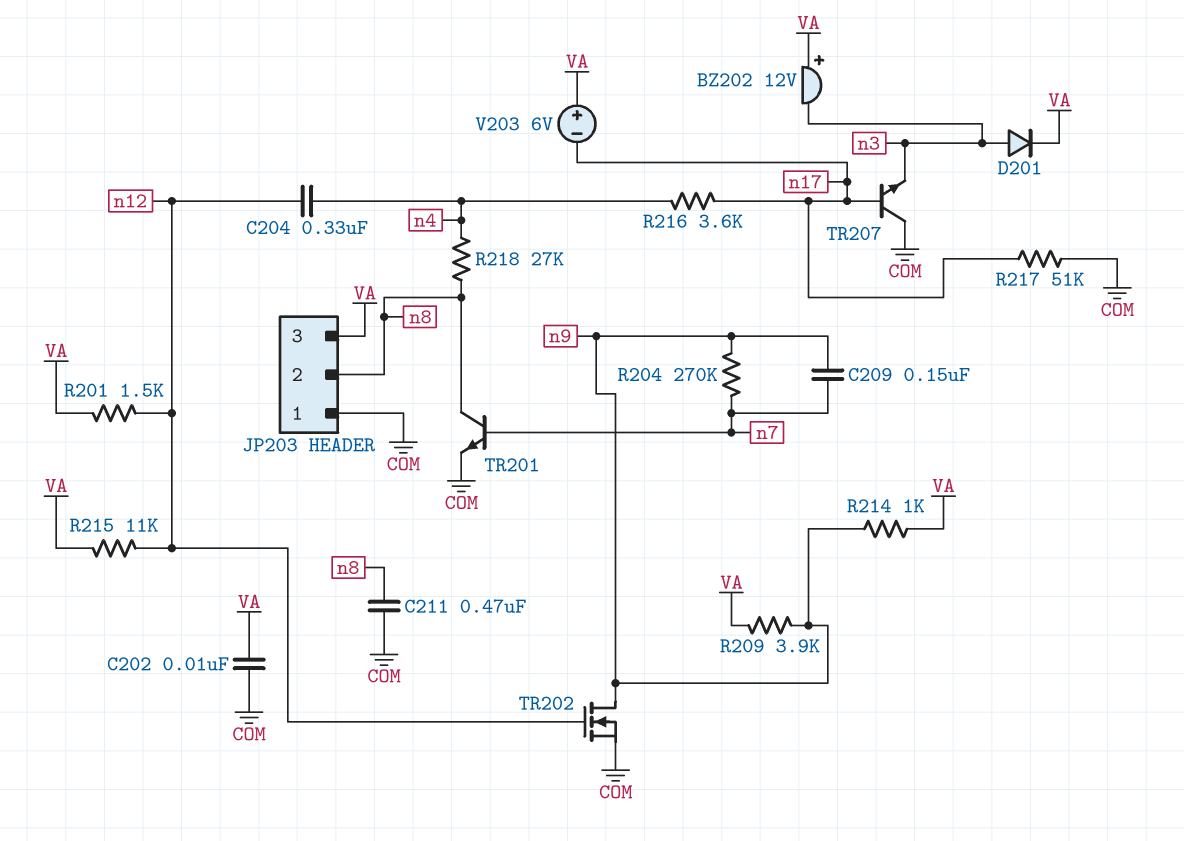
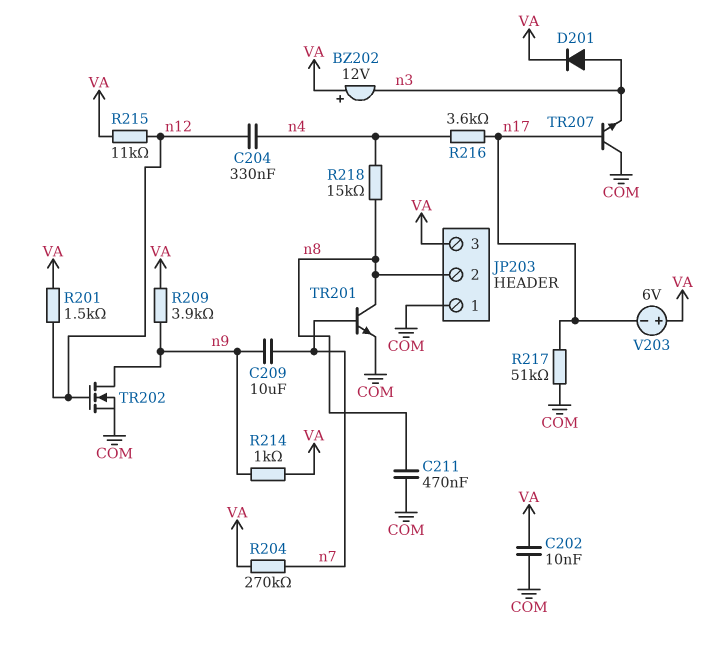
C209: 150nF (n7, n9) -> 10uF (n7, n9)
R204: 270k (n7, n9) -> 270k (VA, n7)
R218: 27k (n4, n8) -> 15k (n4, n8)

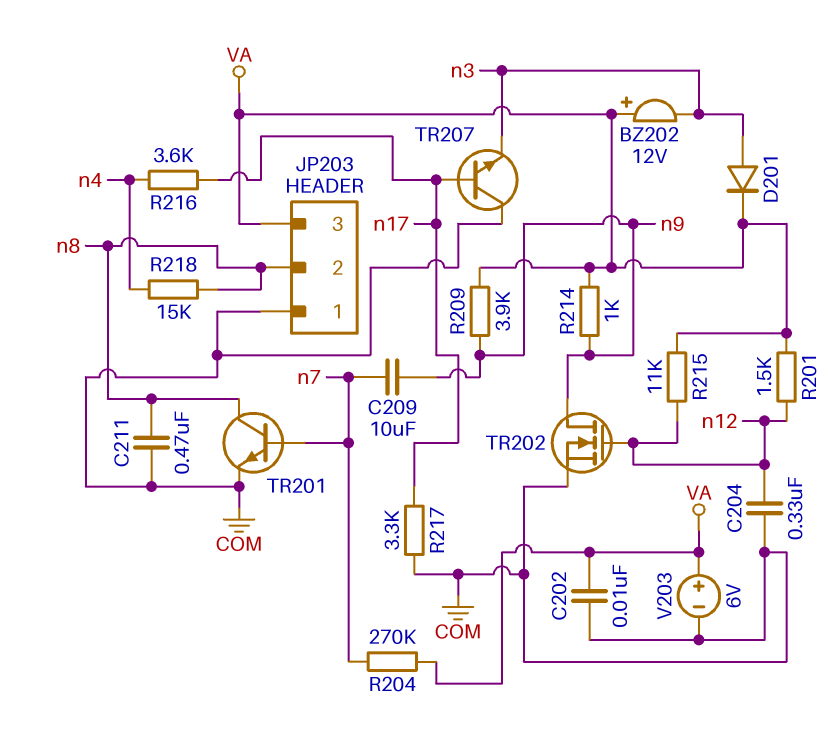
C204: 330nF (n4, n12) -> 330nF (COM, n12)
R217: 51k (COM, n17) -> 3.3k (COM, n17)
V203: 6V (plus VA, minus n17) -> 6V (plus VA, minus COM)

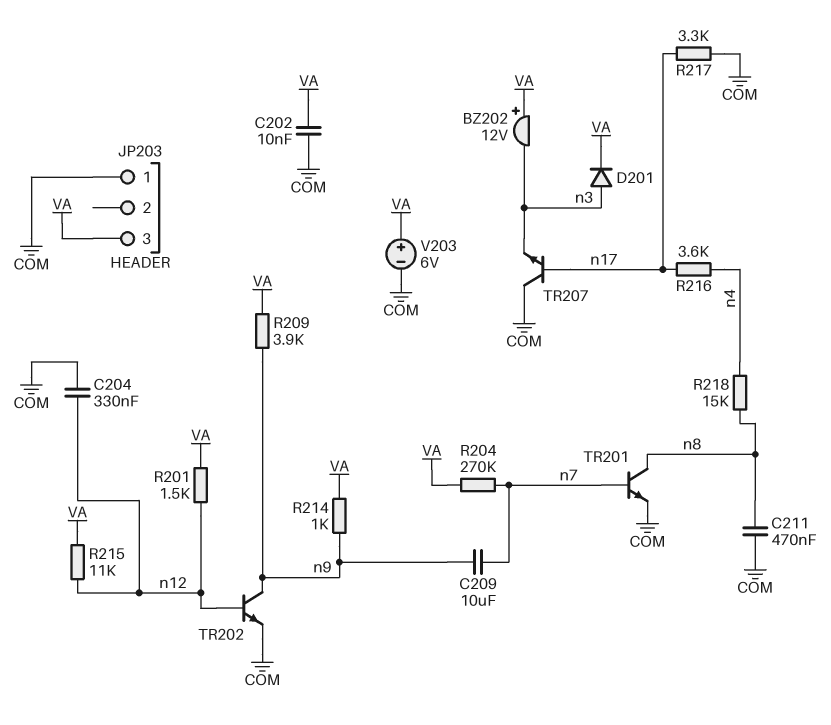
JP203 pin 2: n8 -> none
TR202: NMOS (G n12, D n9, S COM) -> NPN (B n12, C n9, E COM)

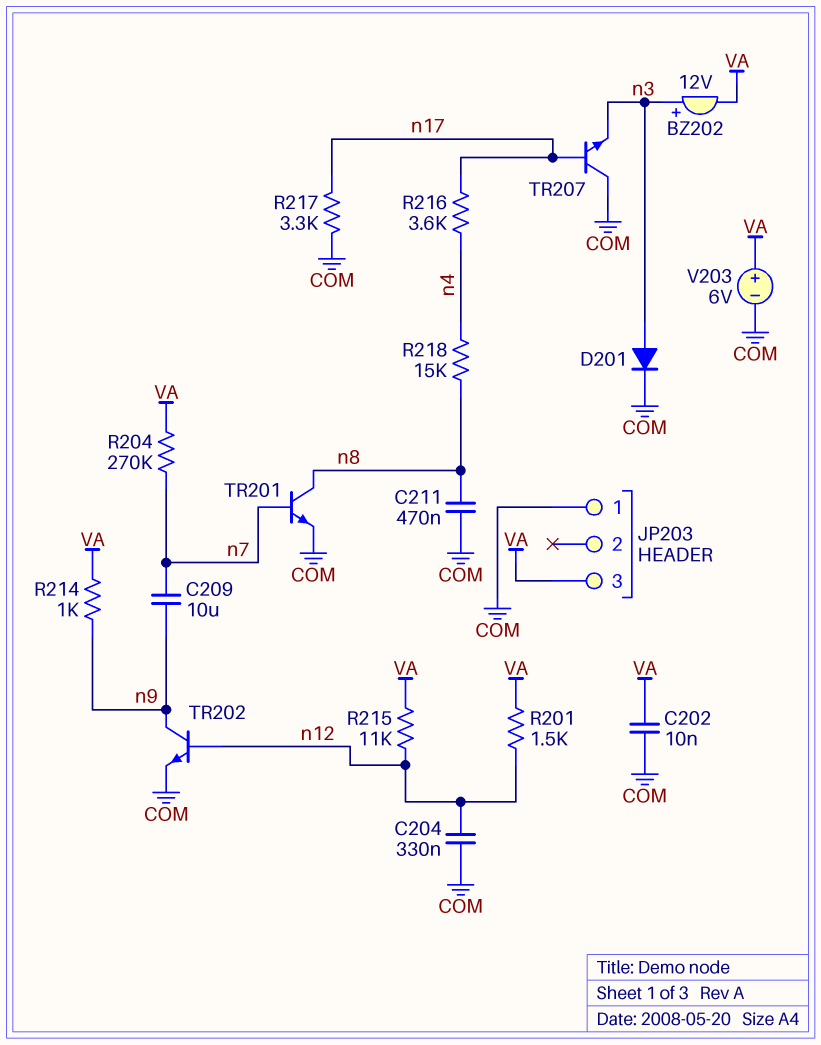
BZ202: buzzer 12V (plus VA, minus n3) -> buzzer 12V (plus n3, minus VA)
D201: diode (A n3, K VA) -> diode (A n3, K COM)
R209: 3.9k (VA, n9) -> none

